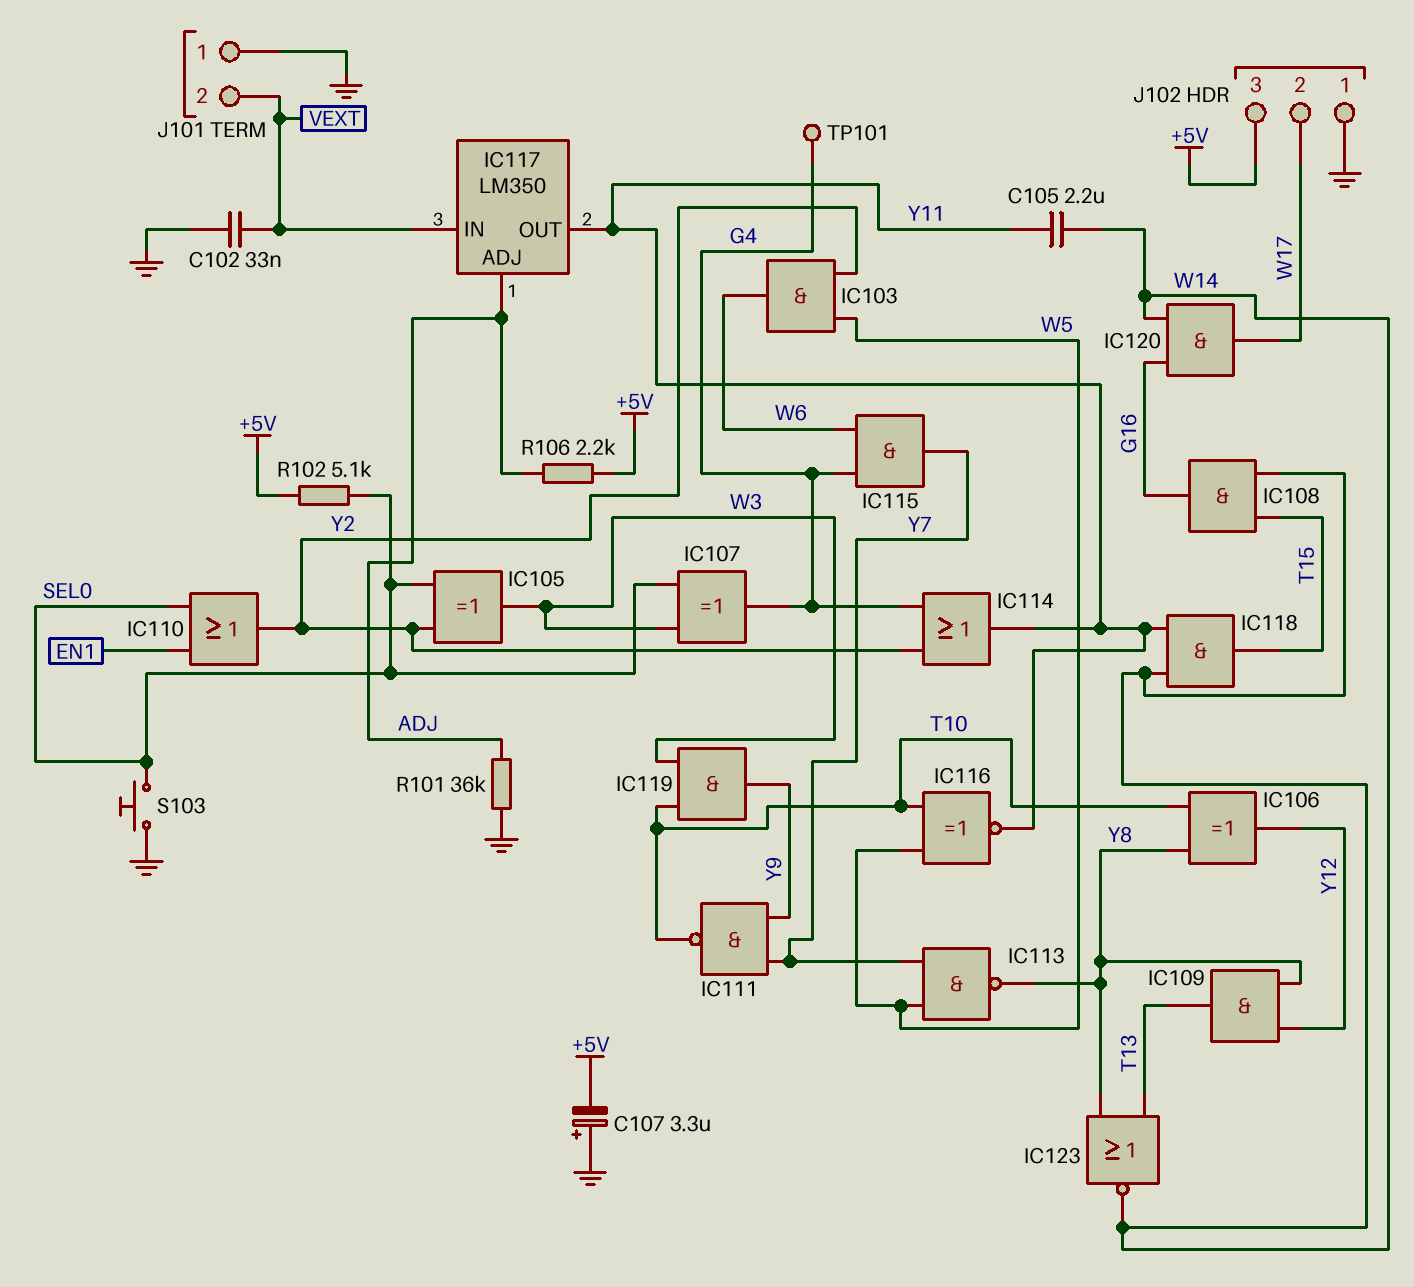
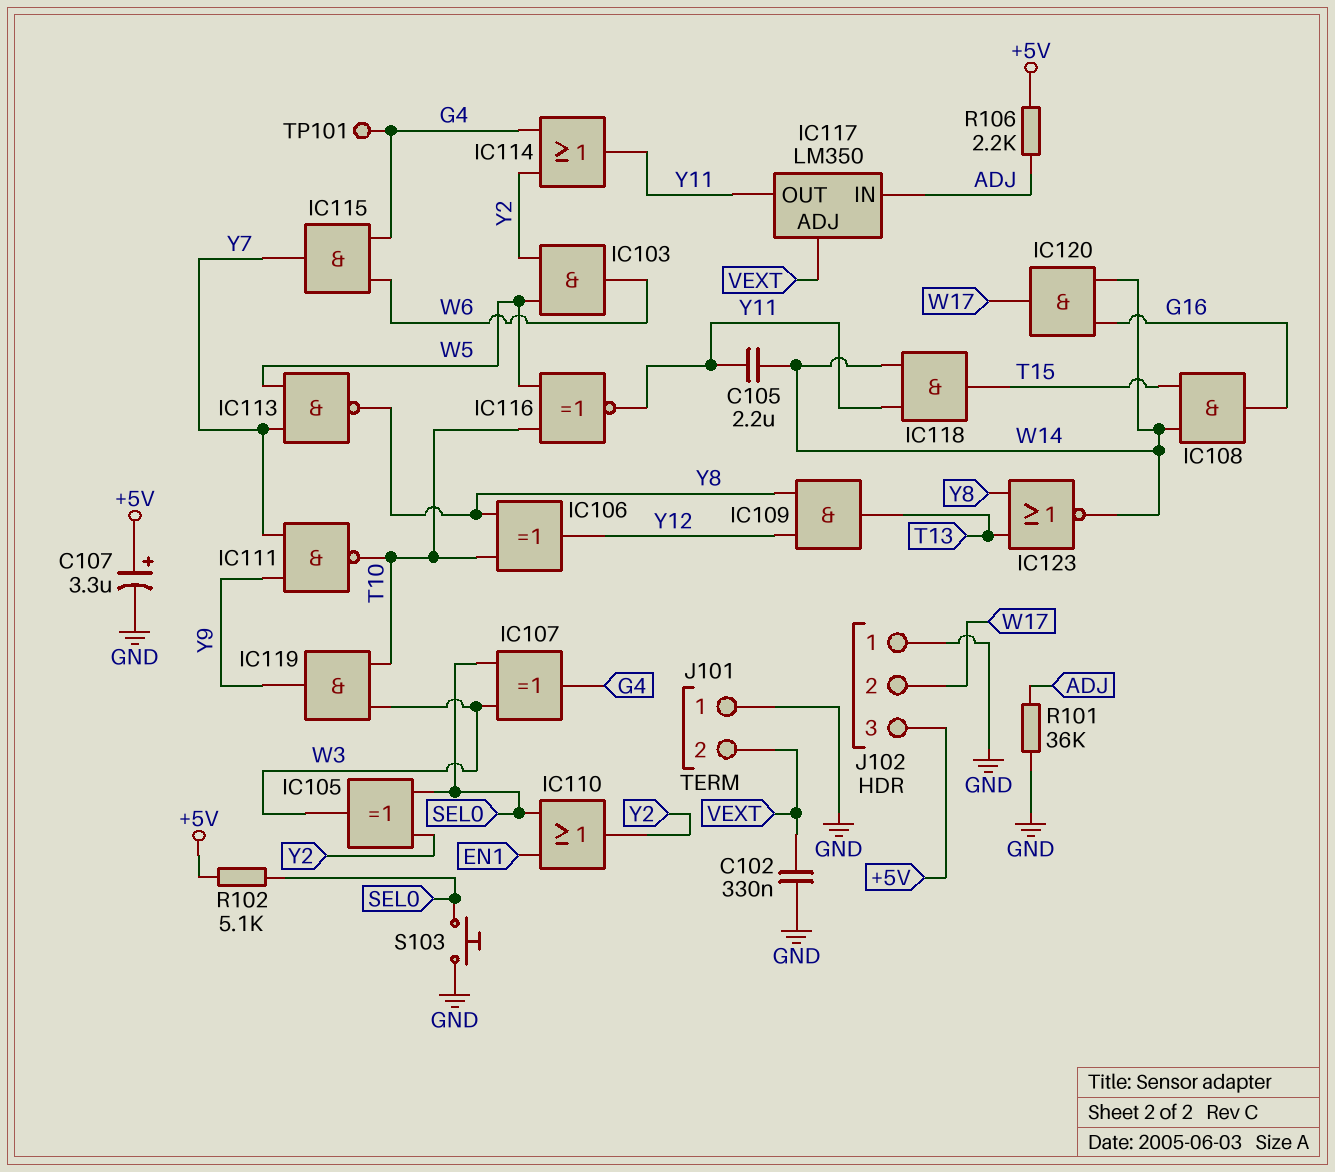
C102: 33nF (GND, VEXT) -> 330nF (GND, VEXT)
C107: 3.3uF (plus GND, minus +5V) -> 3.3uF (plus +5V, minus GND)
IC117 pin ADJ: ADJ -> VEXT
IC117 pin IN: VEXT -> ADJ

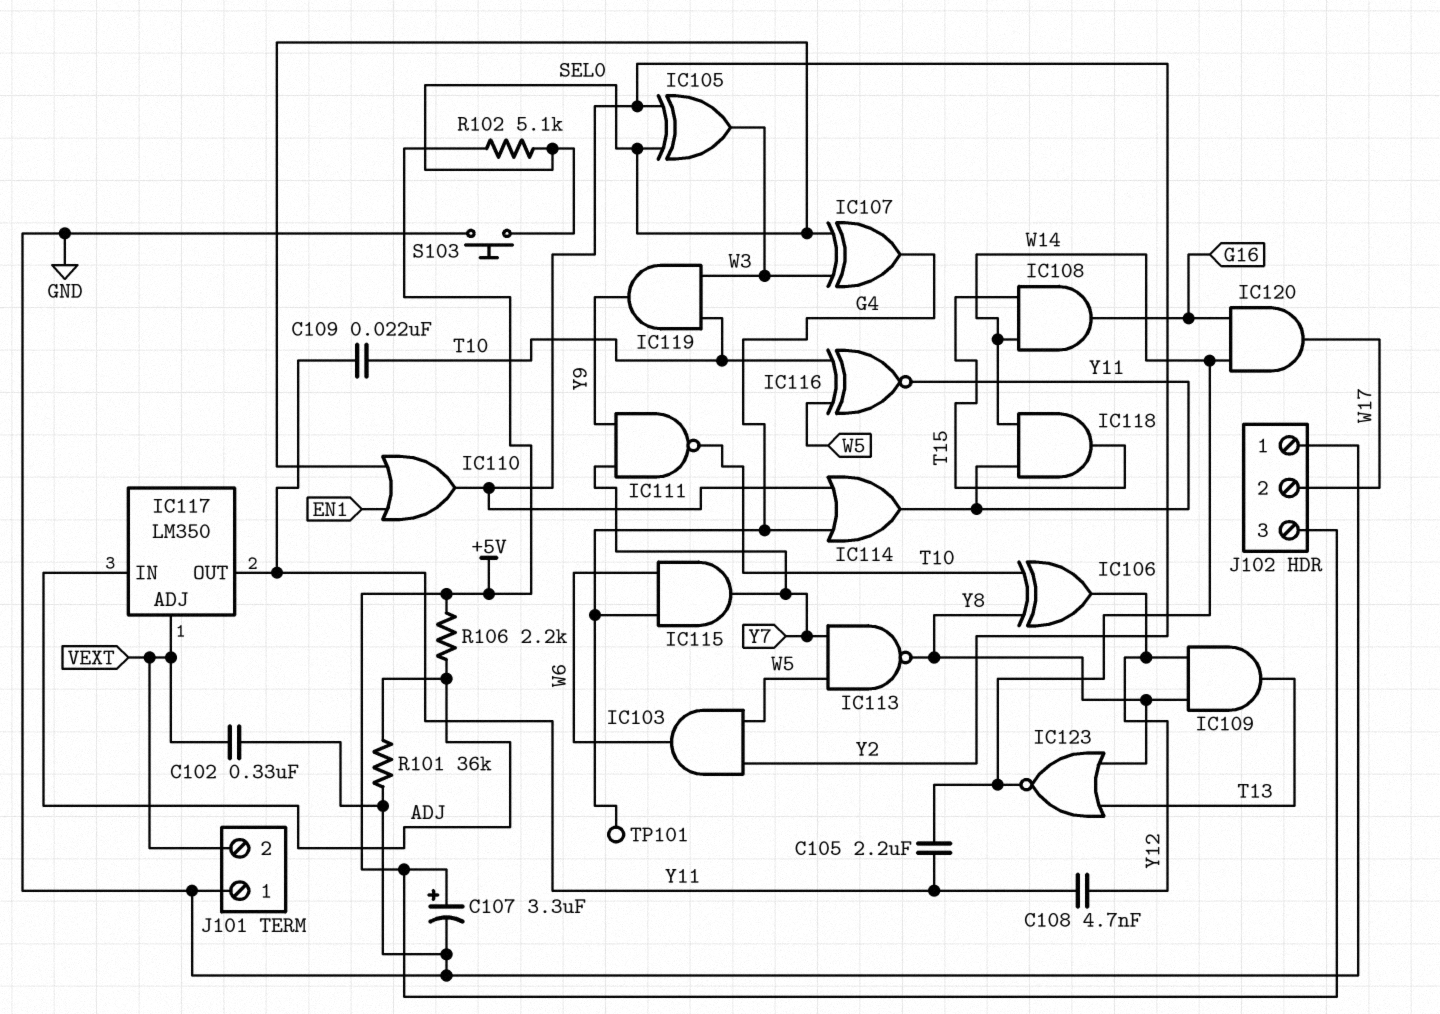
C108: none -> 4.7nF (Y11, Y12)
C109: none -> 22nF (T10, Y11)

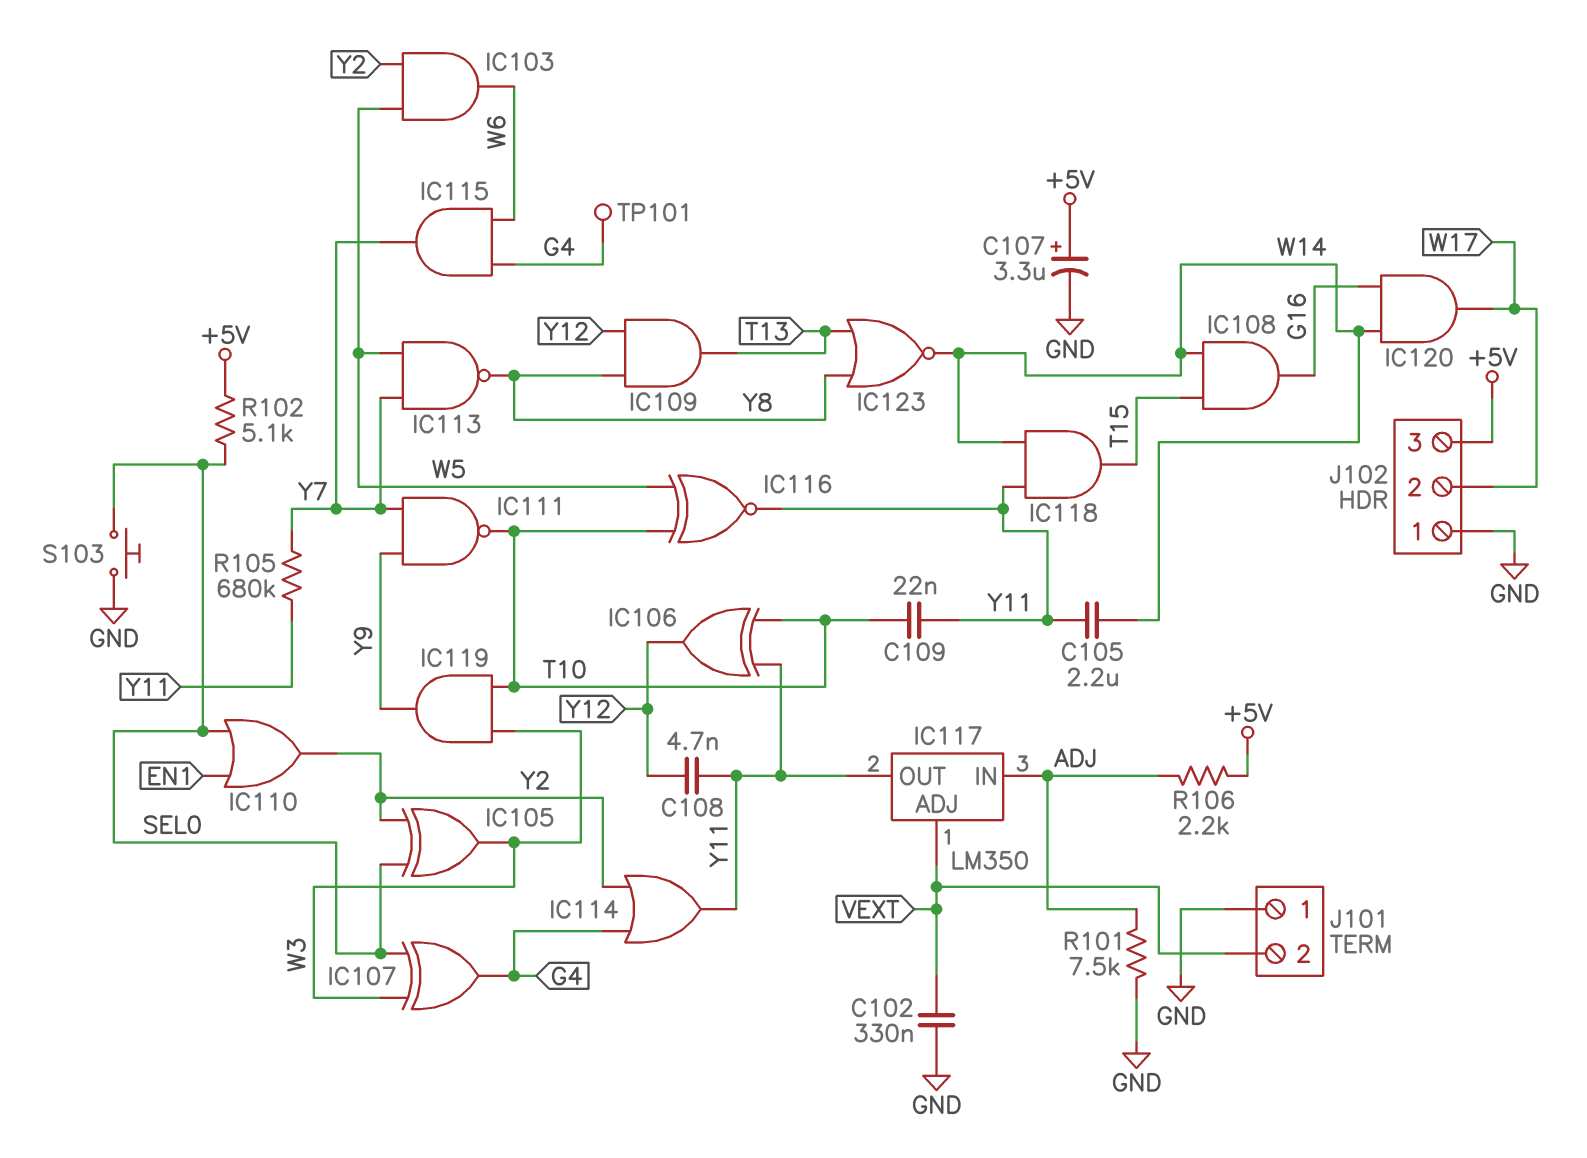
IC106: XOR (in T10, in Y8, out Y12) -> XOR (in T10, in Y11, out Y12)
R101: 36k (ADJ, GND) -> 7.5k (ADJ, GND)
R105: none -> 680k (Y7, Y11)

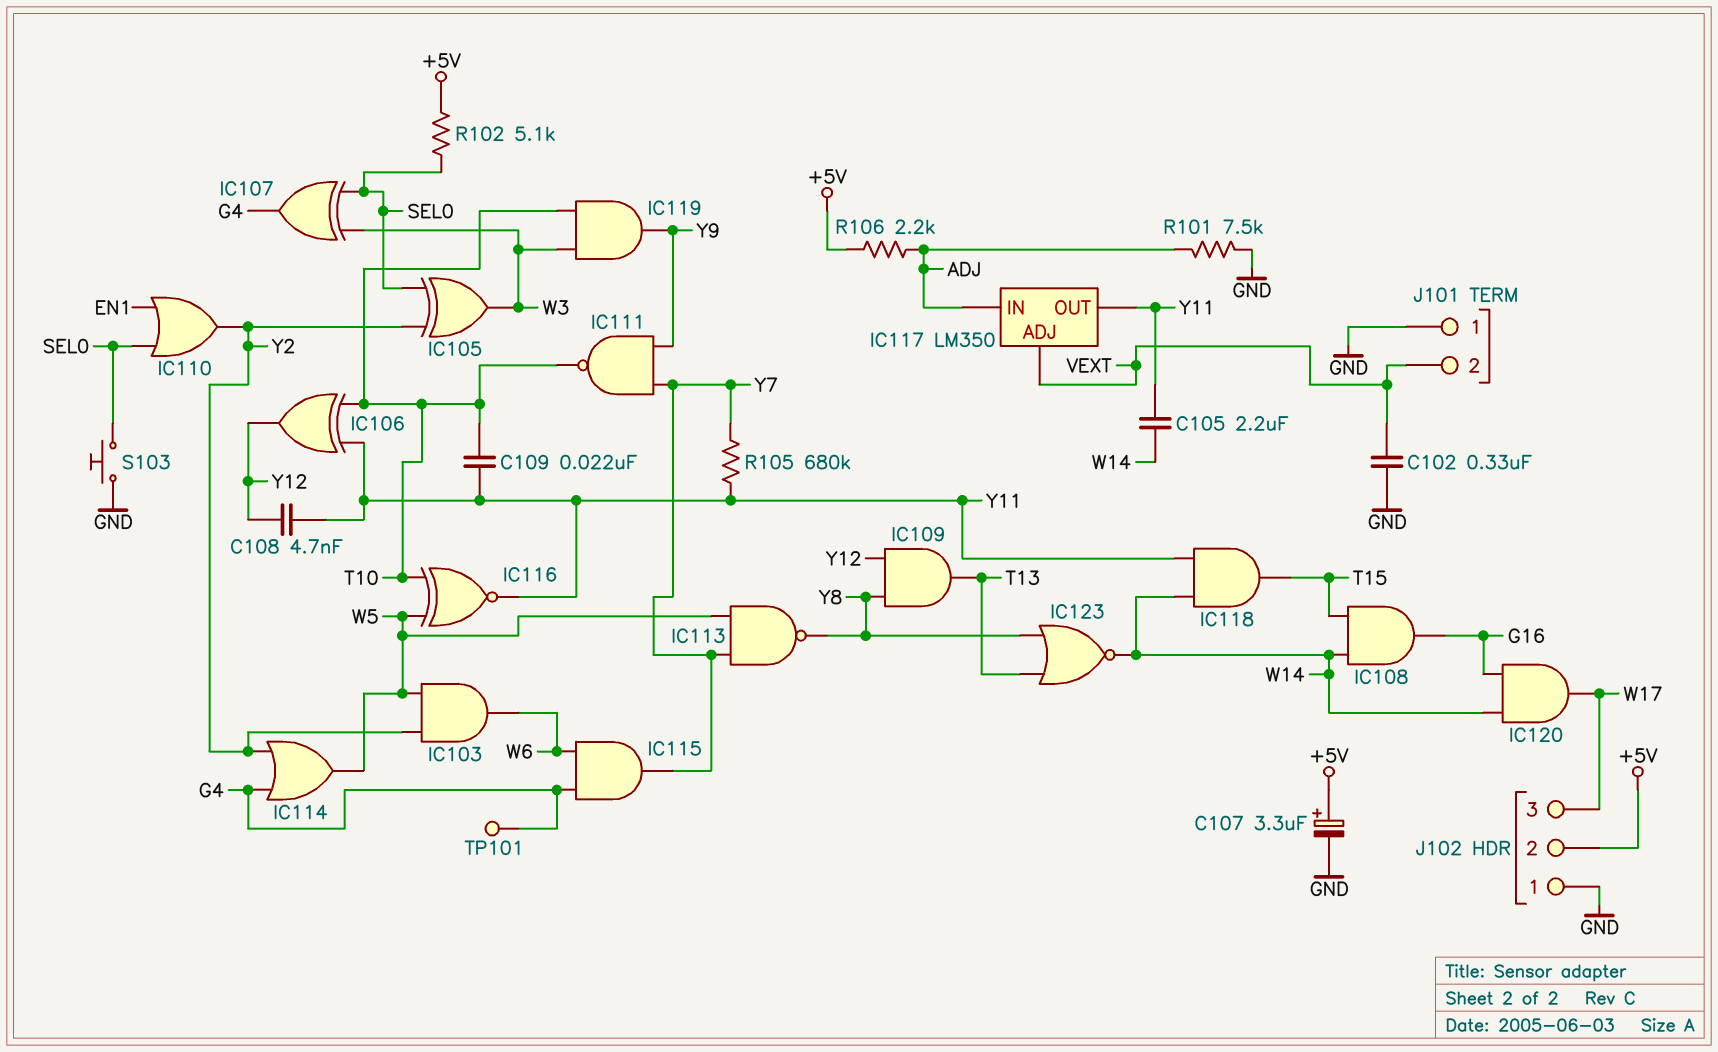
IC114: OR (in G4, in Y2, out Y11) -> OR (in G4, in Y2, out W5)
J102 pin 2: W17 -> +5V
J102 pin 3: +5V -> W17

